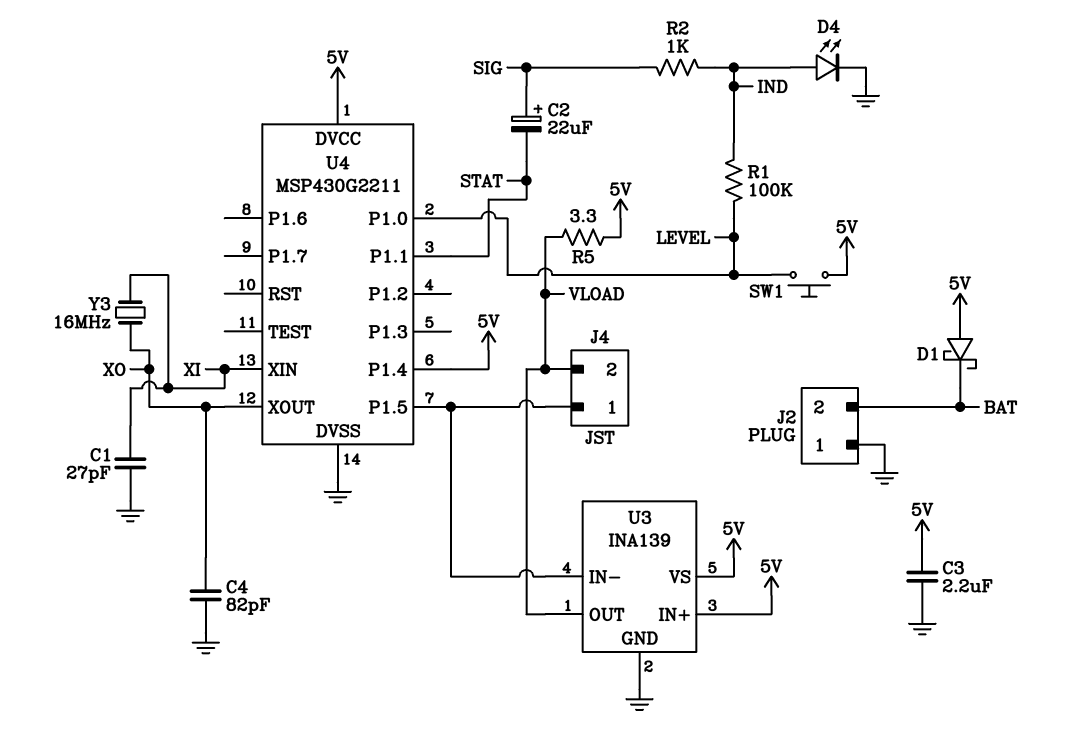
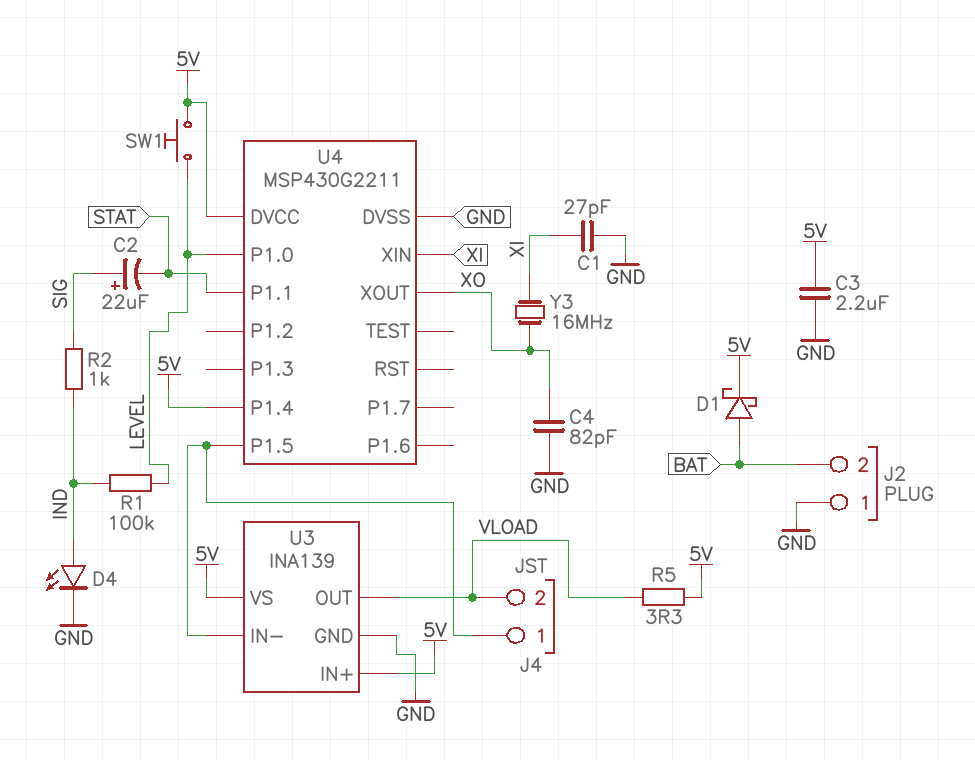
D1: schottky (A 5V, K BAT) -> schottky (A BAT, K 5V)

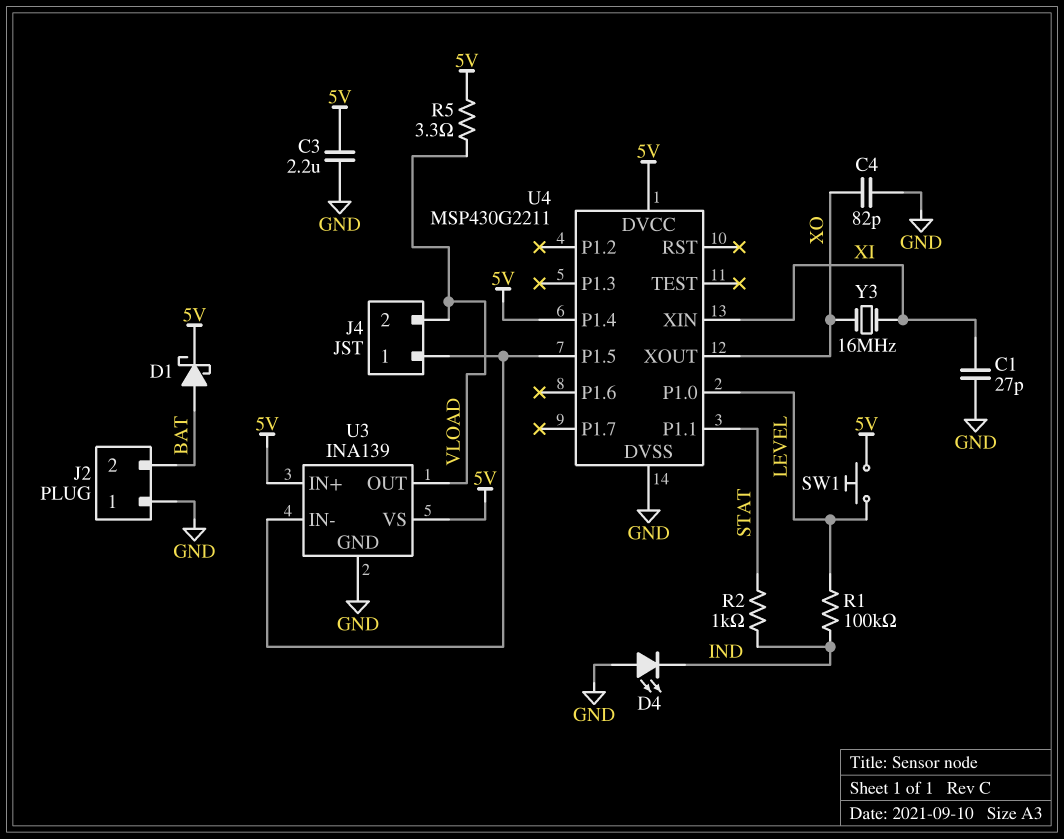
C2: 22uF (plus SIG, minus STAT) -> none
D4: LED (A IND, K GND) -> LED (A GND, K IND)
R2: 1k (IND, SIG) -> 1k (IND, STAT)

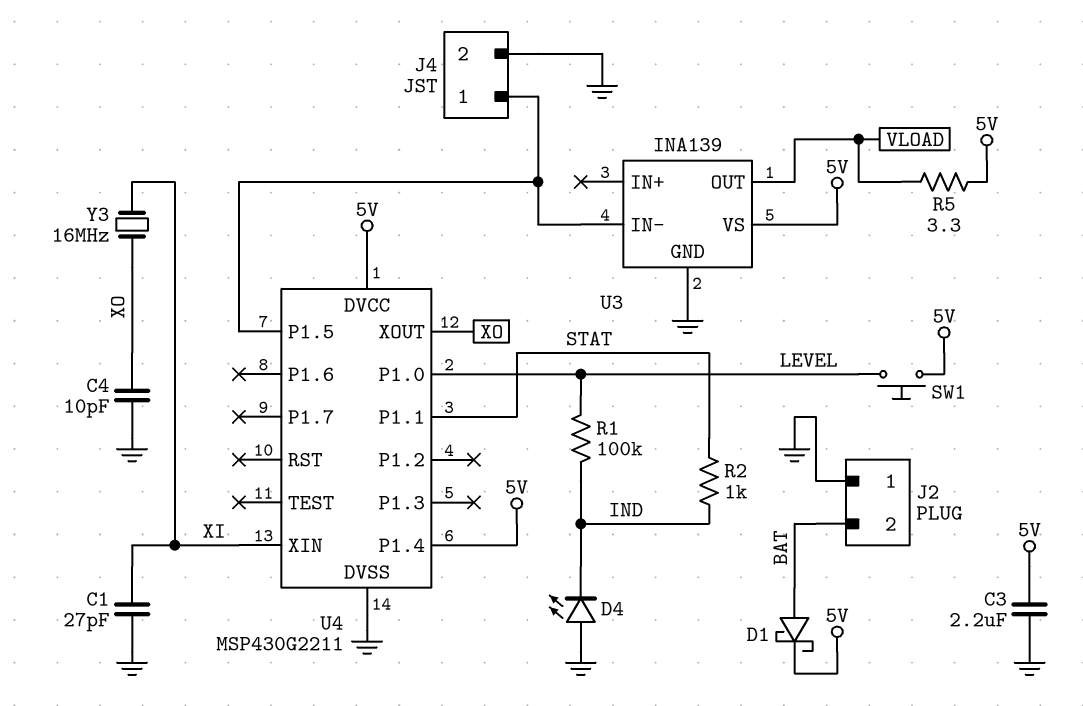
C4: 82pF (GND, XO) -> 10pF (GND, XO)
J4 pin 2: VLOAD -> GND
U3 pin IN+: 5V -> none

